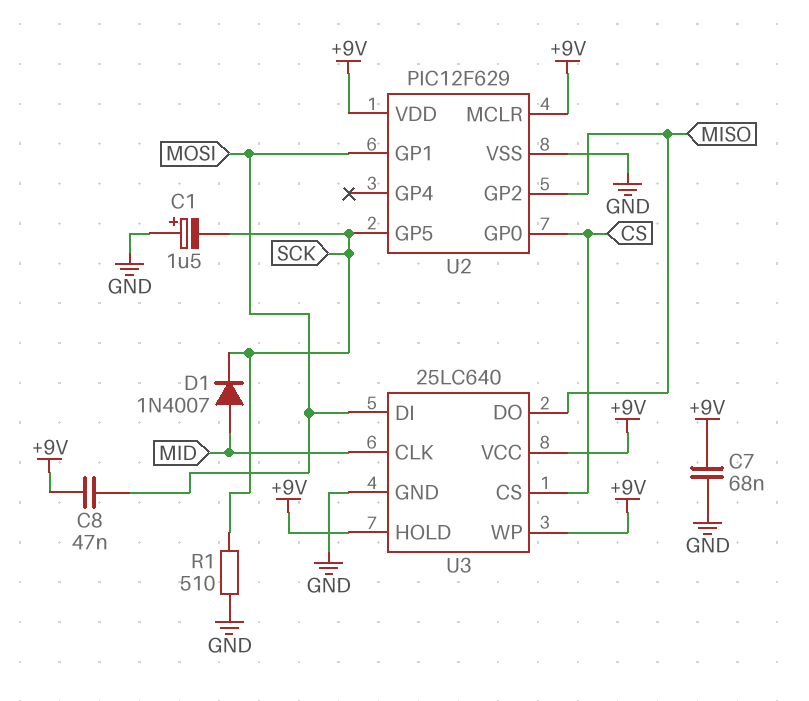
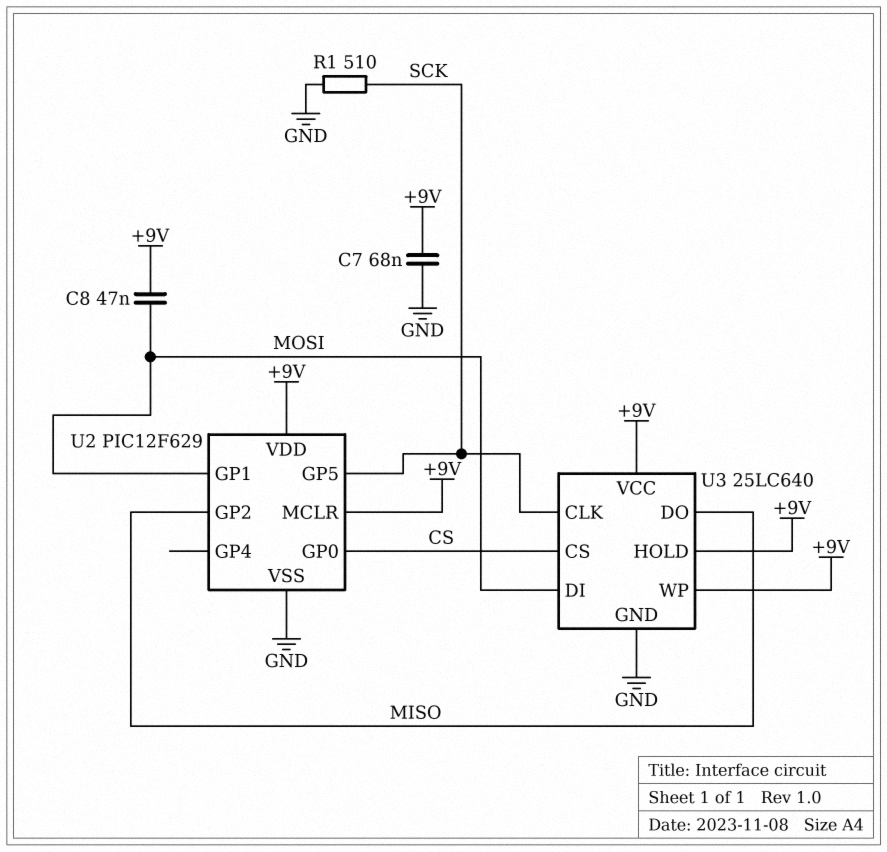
C1: 1.5uF (plus GND, minus SCK) -> none
D1: diode 1N4007 (A MID, K SCK) -> none
U3 pin CLK: MID -> SCK

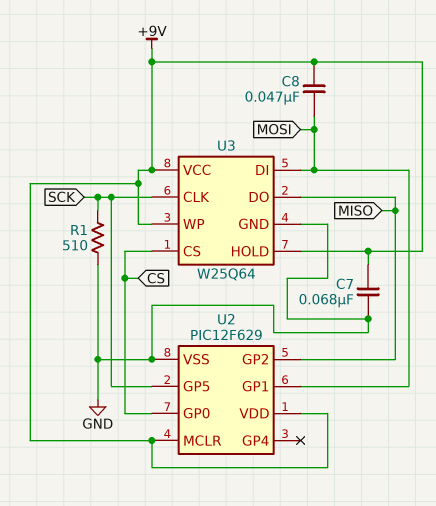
U3: 25LC640 -> W25Q64

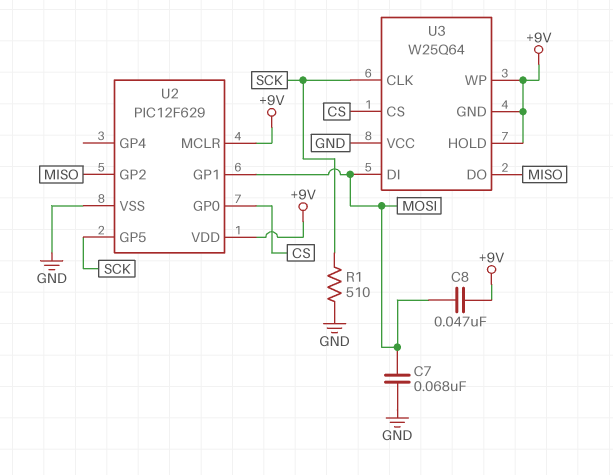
C7: 68nF (+9V, GND) -> 68nF (GND, MOSI)
U3 pin GND: GND -> +9V
U3 pin VCC: +9V -> GND

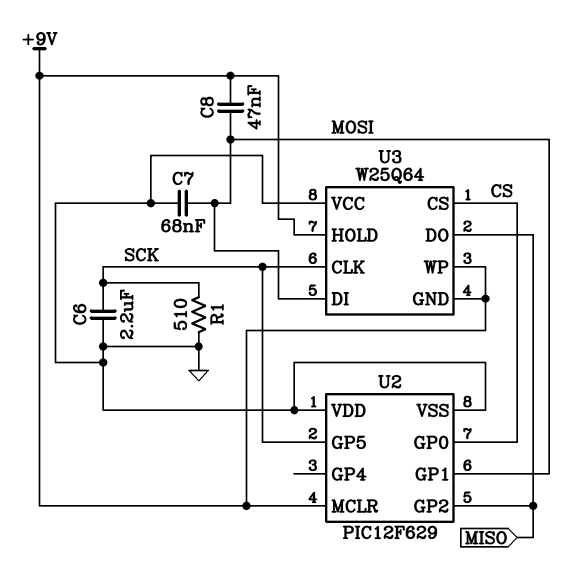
C6: none -> 2.2uF (GND, SCK)
U2 pin VDD: +9V -> GND

